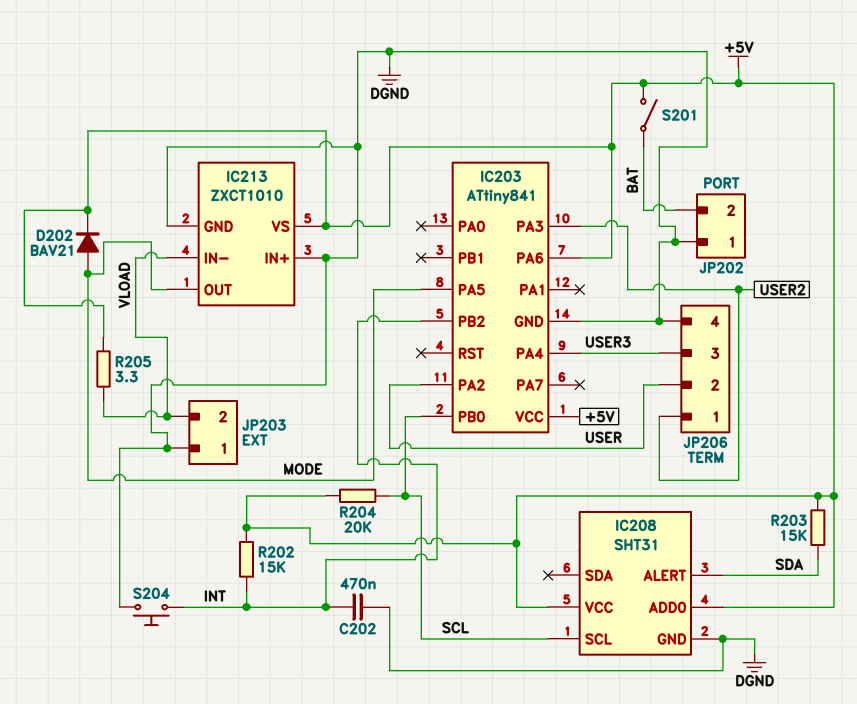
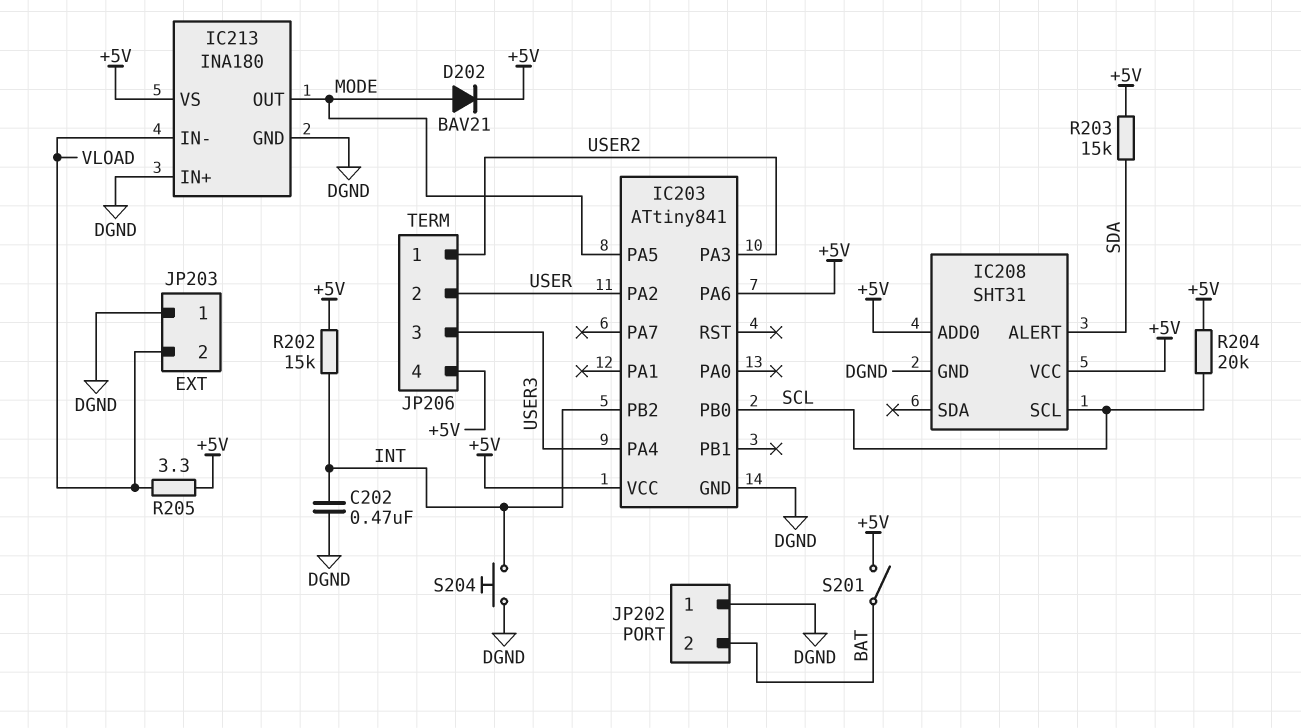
IC213: ZXCT1010 -> INA180
JP206 pin 4: DGND -> +5V

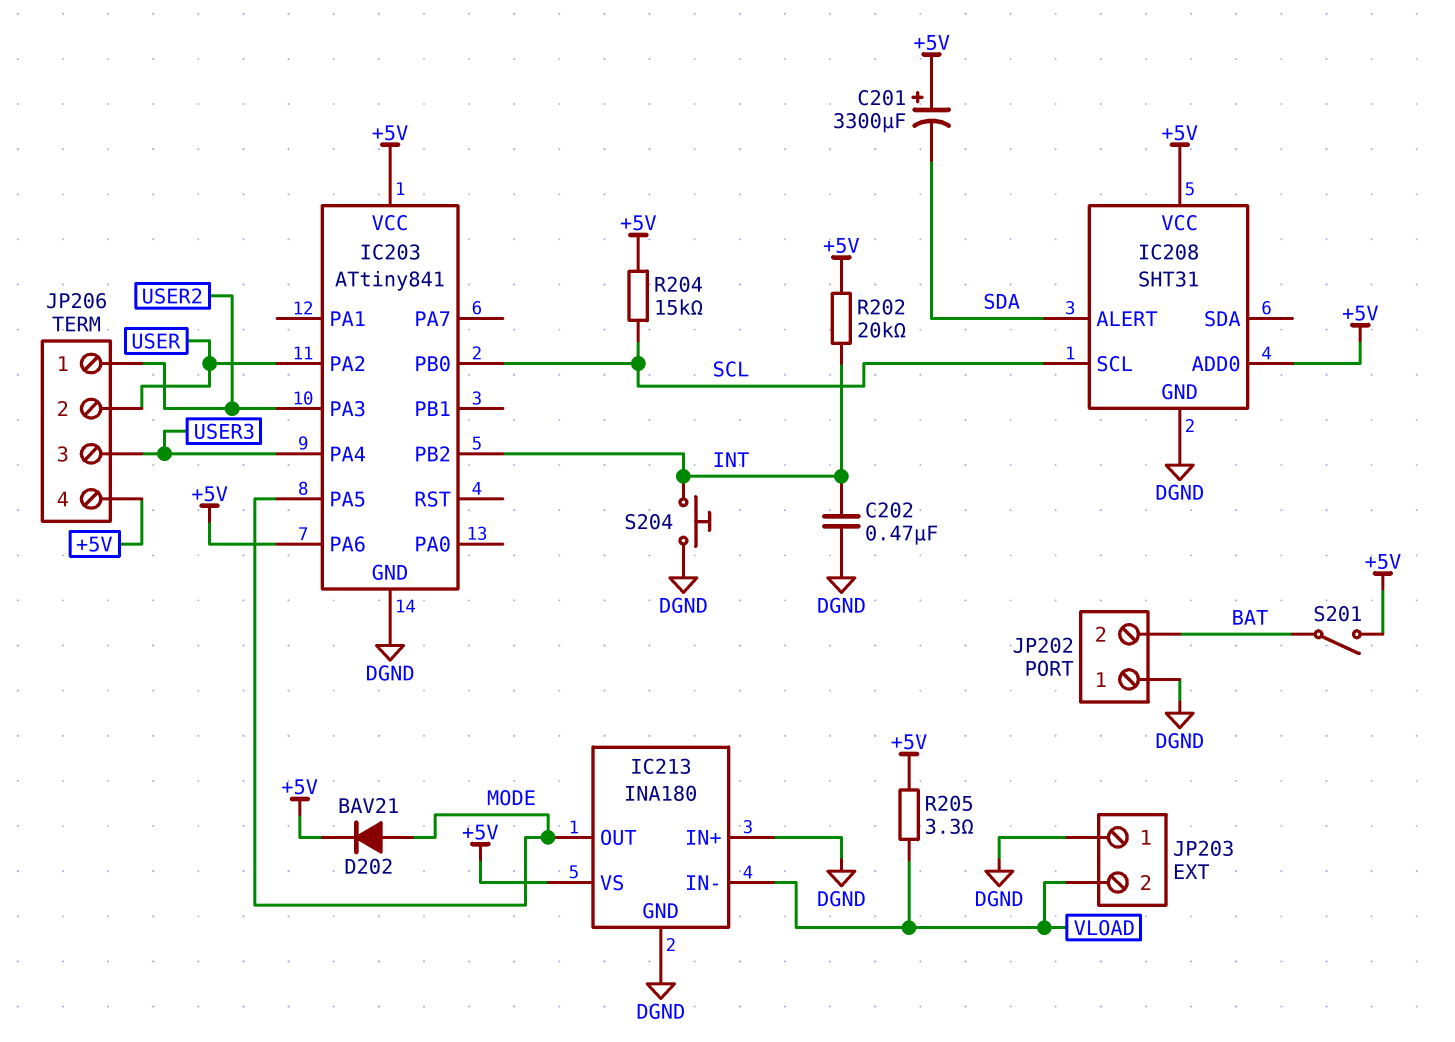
C201: none -> 3300uF (plus +5V, minus SDA)
R202: 15k (+5V, INT) -> 20k (+5V, INT)
R203: 15k (+5V, SDA) -> none
R204: 20k (+5V, SCL) -> 15k (+5V, SCL)

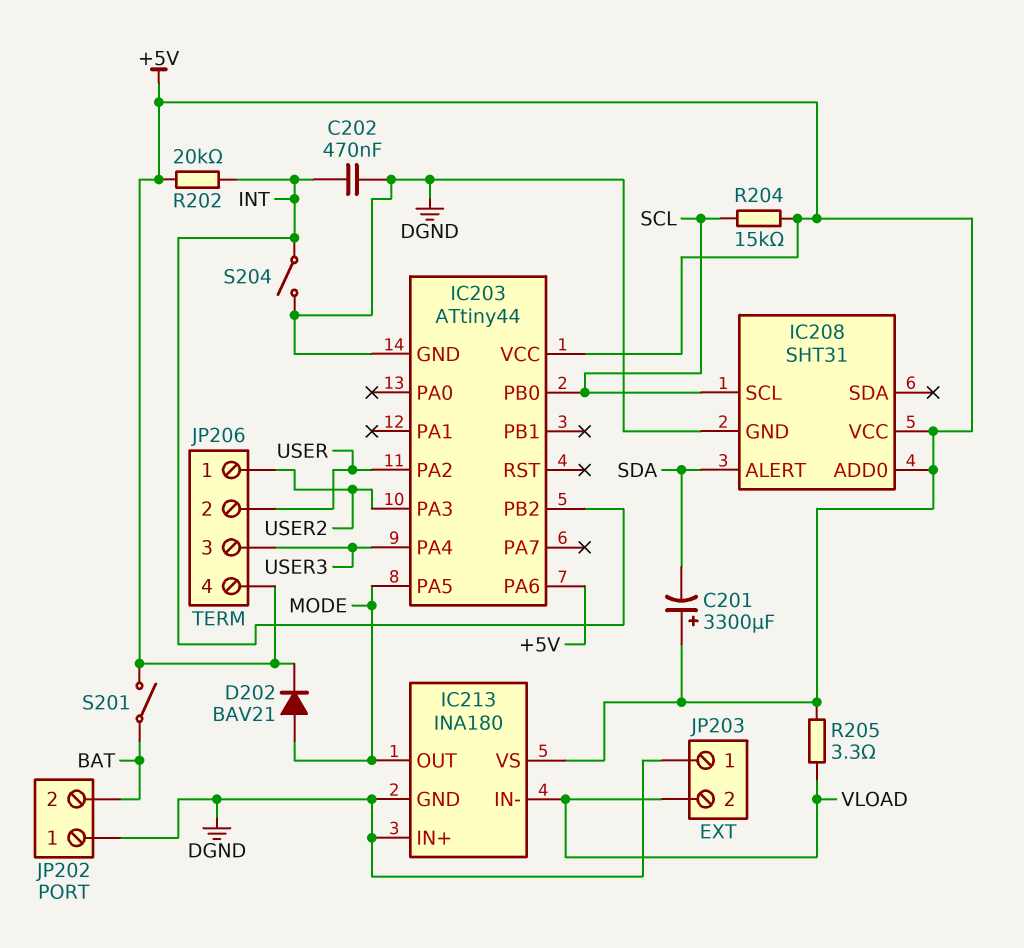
IC203: ATtiny841 -> ATtiny44
S204: button (DGND, INT) -> switch (DGND, INT)

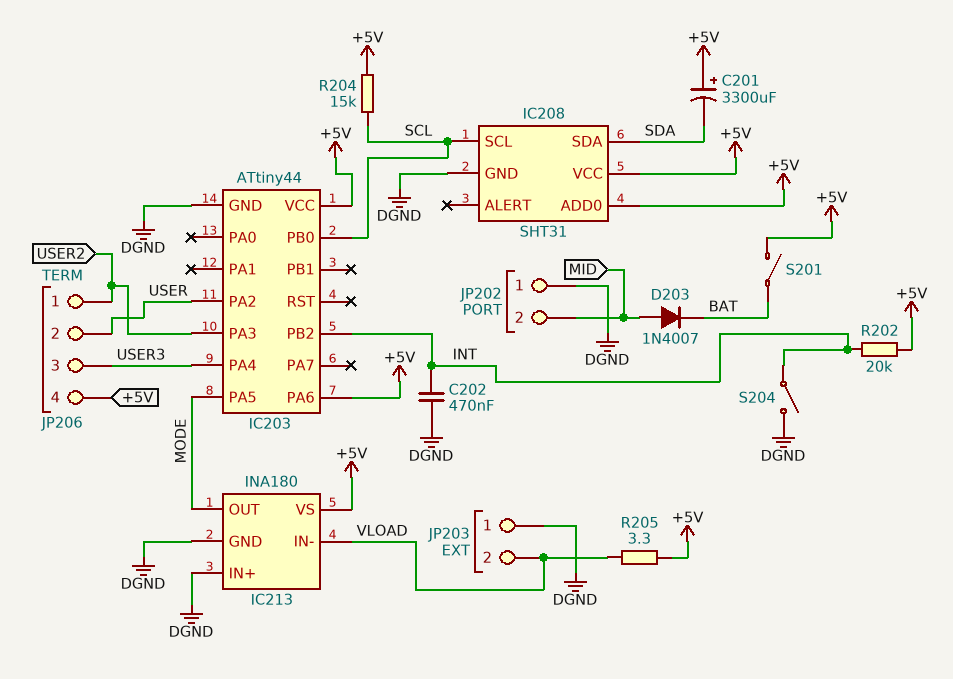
D202: diode BAV21 (A MODE, K +5V) -> none
D203: none -> diode 1N4007 (A MID, K BAT)
IC208 pin ALERT: SDA -> none
IC208 pin SDA: none -> SDA
JP202 pin 2: BAT -> MID

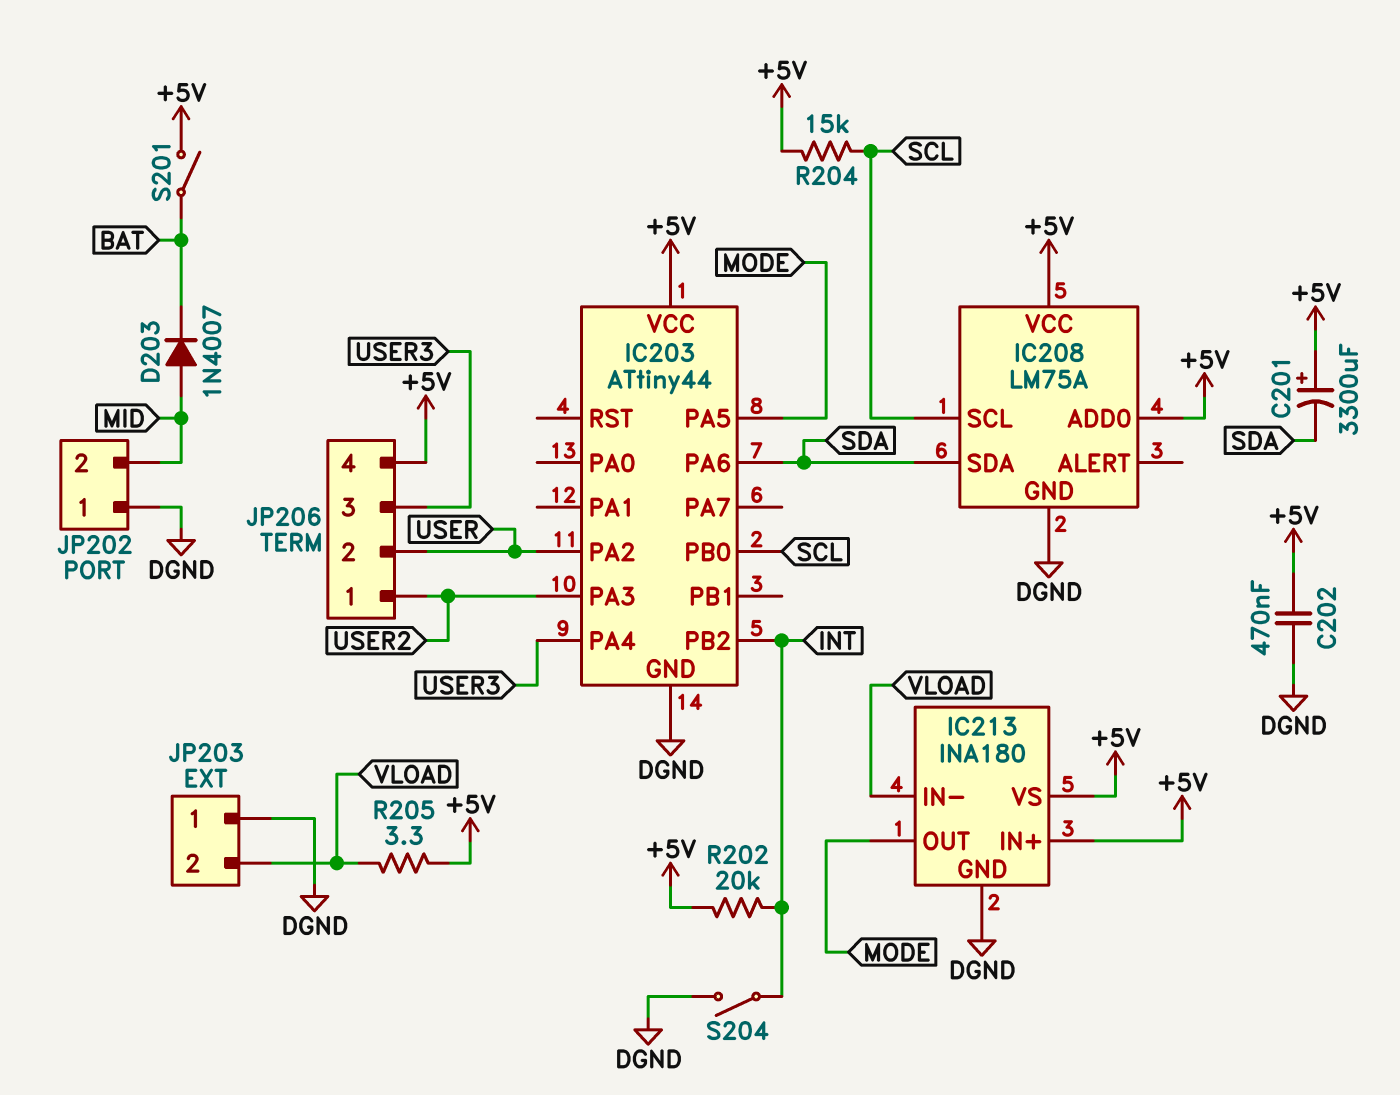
C202: 470nF (DGND, INT) -> 470nF (+5V, DGND)
IC203 pin PA6: +5V -> SDA
IC208: SHT31 -> LM75A
IC213 pin IN+: DGND -> +5V

